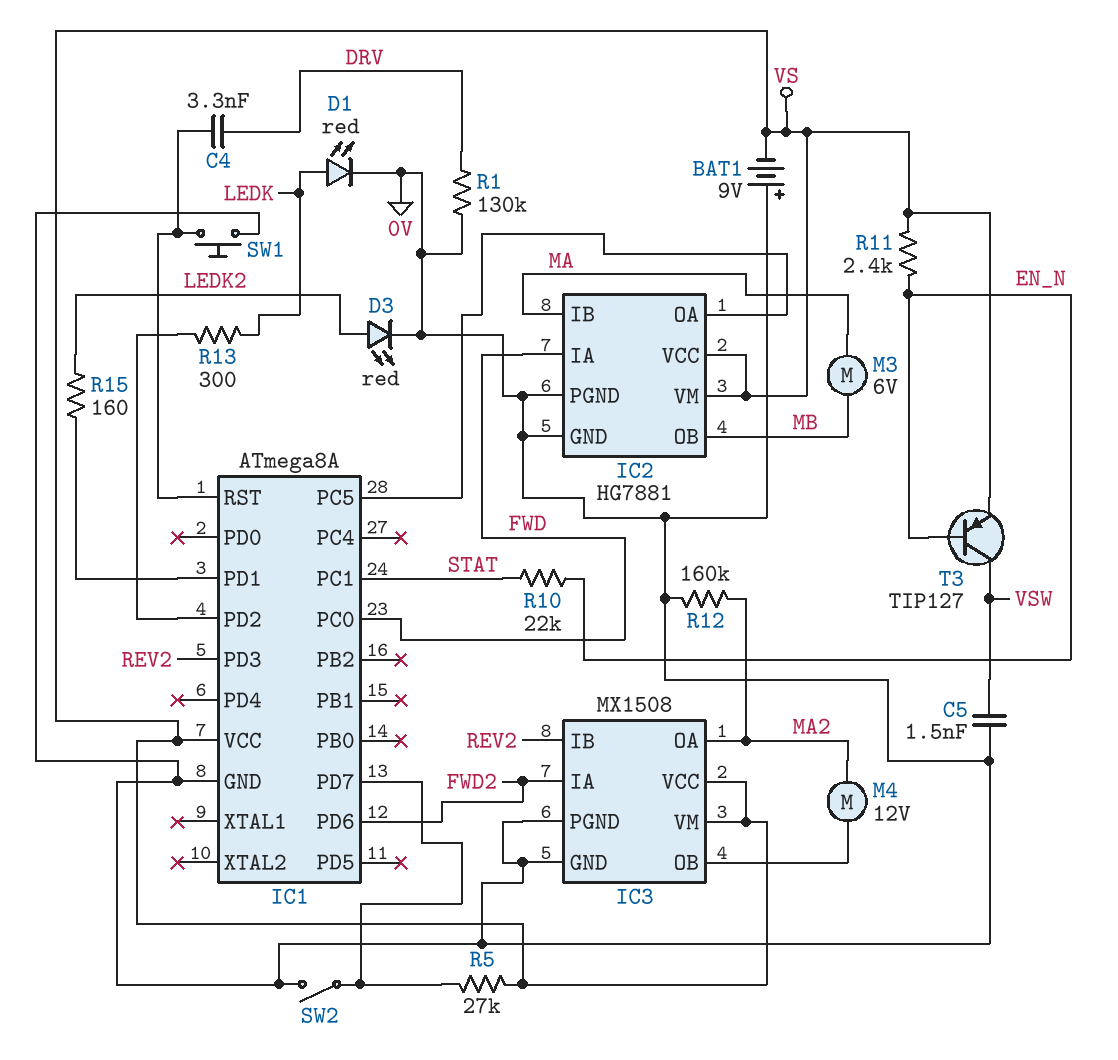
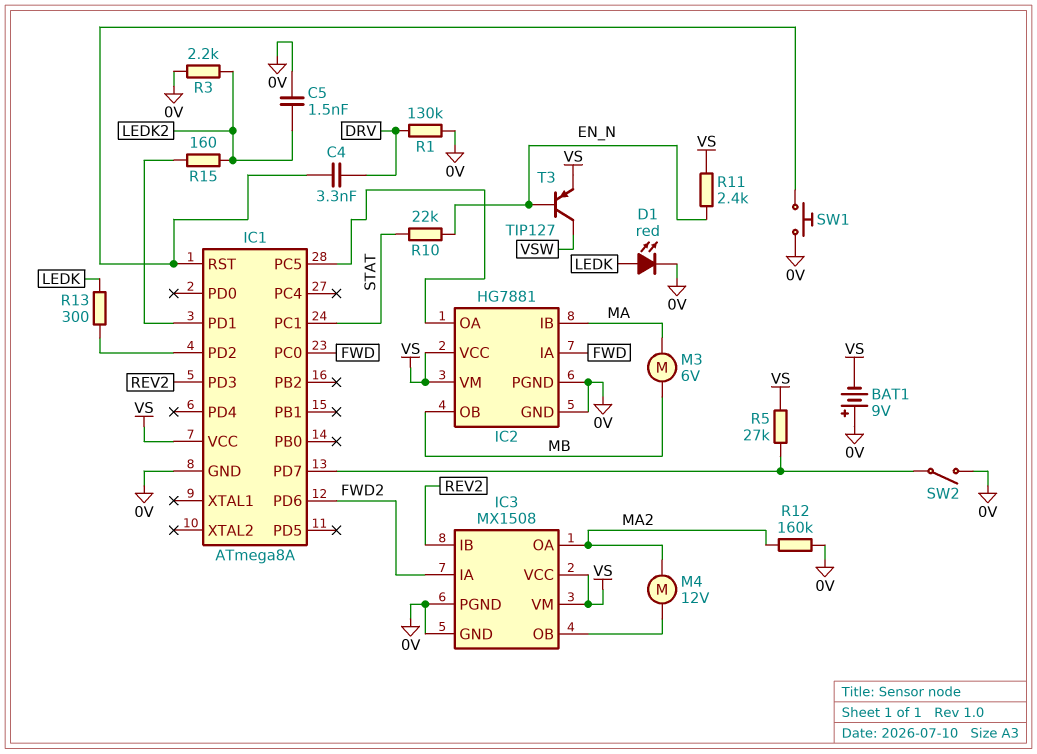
C5: 1.5nF (0V, VSW) -> 1.5nF (0V, LEDK2)
D3: LED red (A LEDK2, K 0V) -> none
R3: none -> 2.2k (0V, LEDK2)

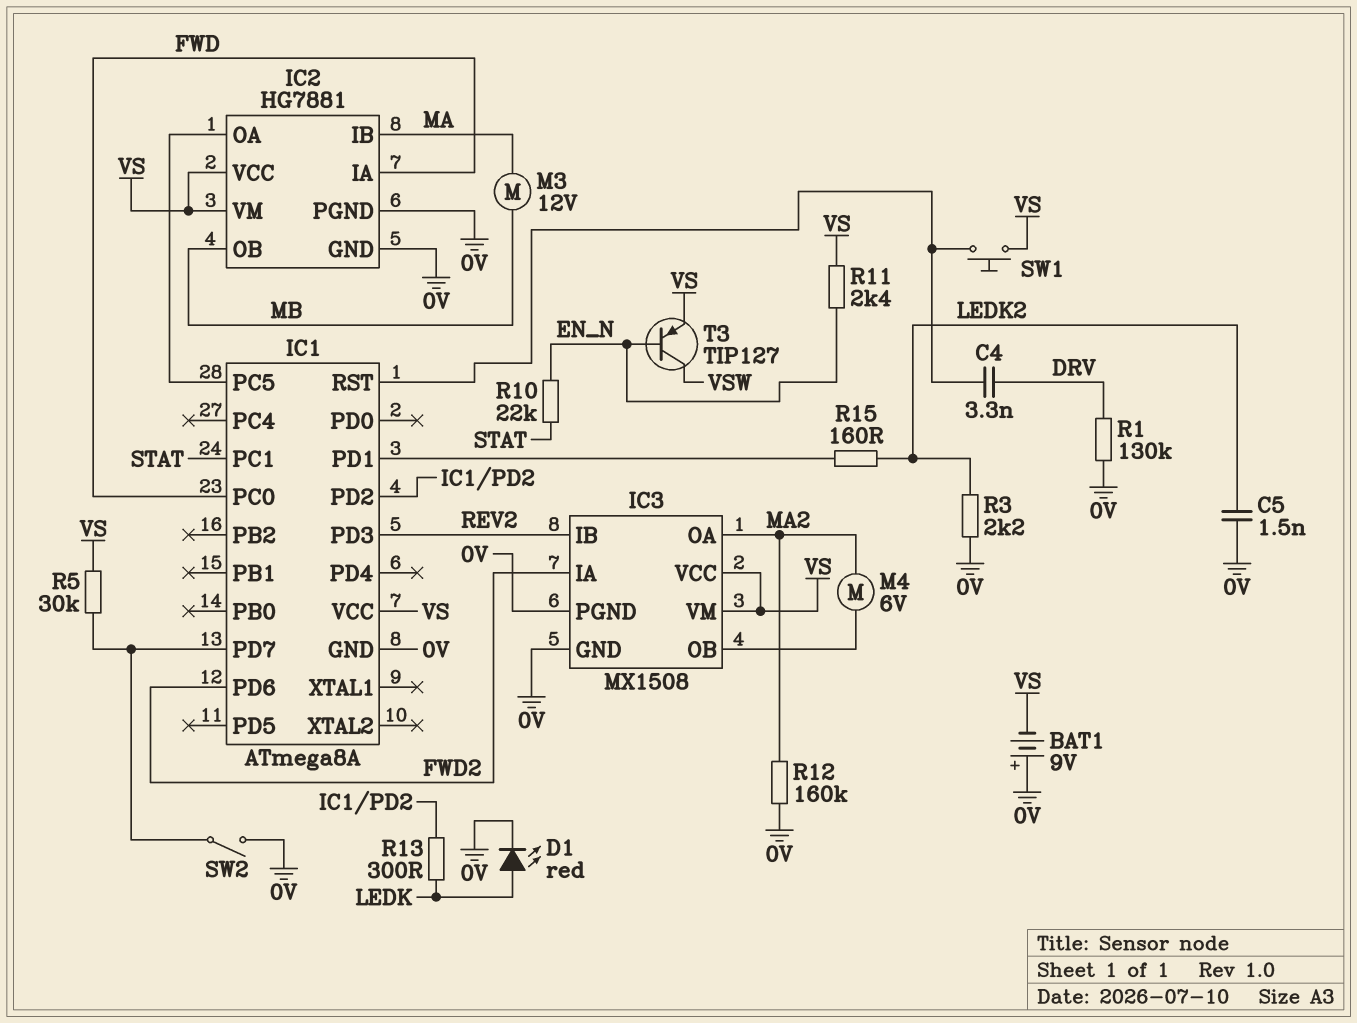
M3: motor 6V (MA, MB) -> motor 12V (MA, MB)
M4: motor 12V (IC3/OB, MA2) -> motor 6V (IC3/OB, MA2)
R5: 27k (IC1/PD7, VS) -> 30k (IC1/PD7, VS)
SW1: button (0V, IC1/RST) -> button (IC1/RST, VS)

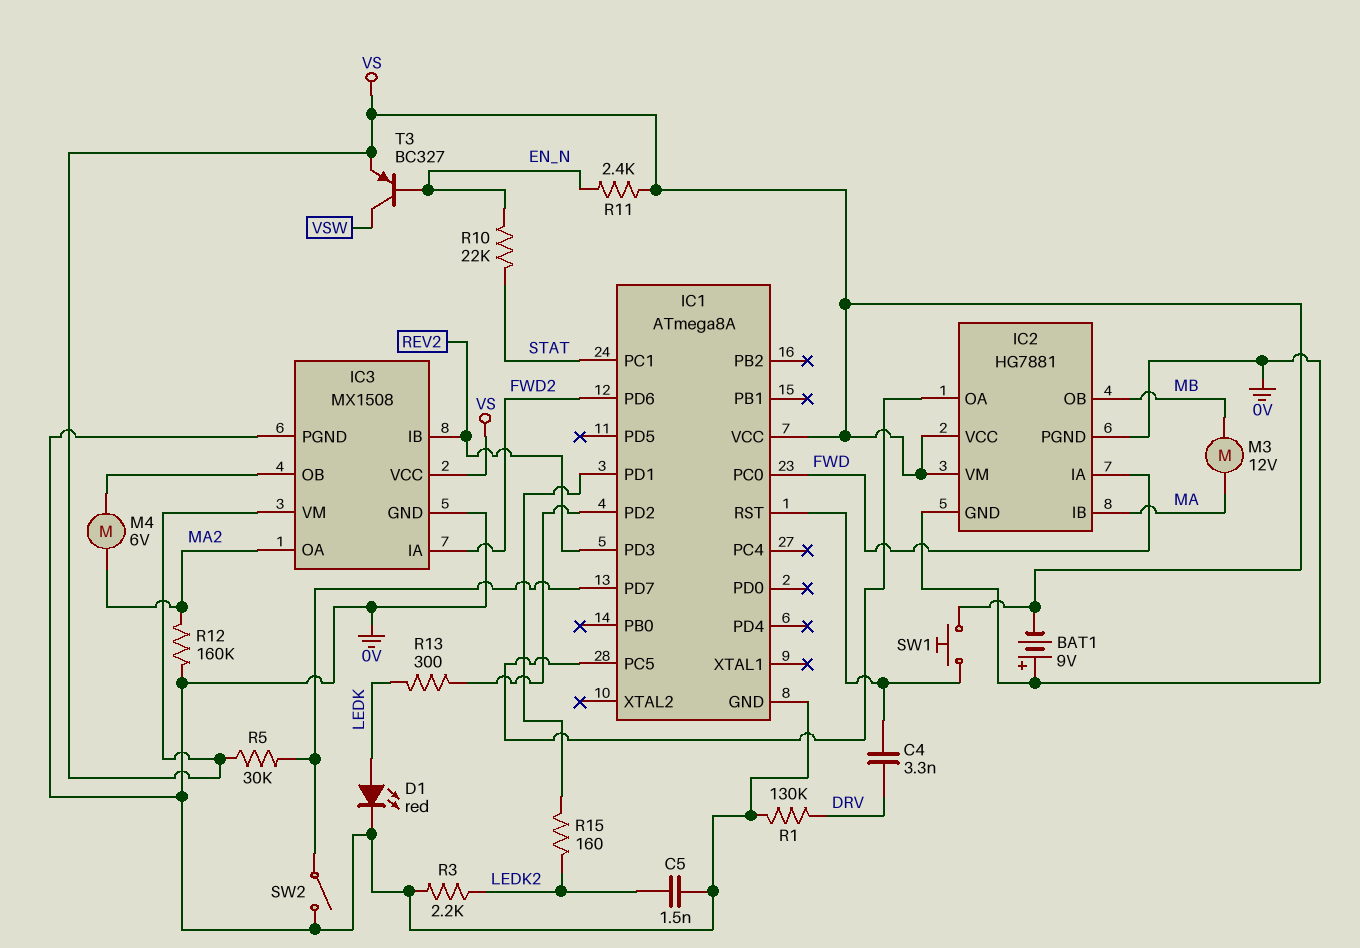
T3: PNP TIP127 (B EN_N, C VSW, E VS) -> PNP BC327 (B EN_N, C VSW, E VS)

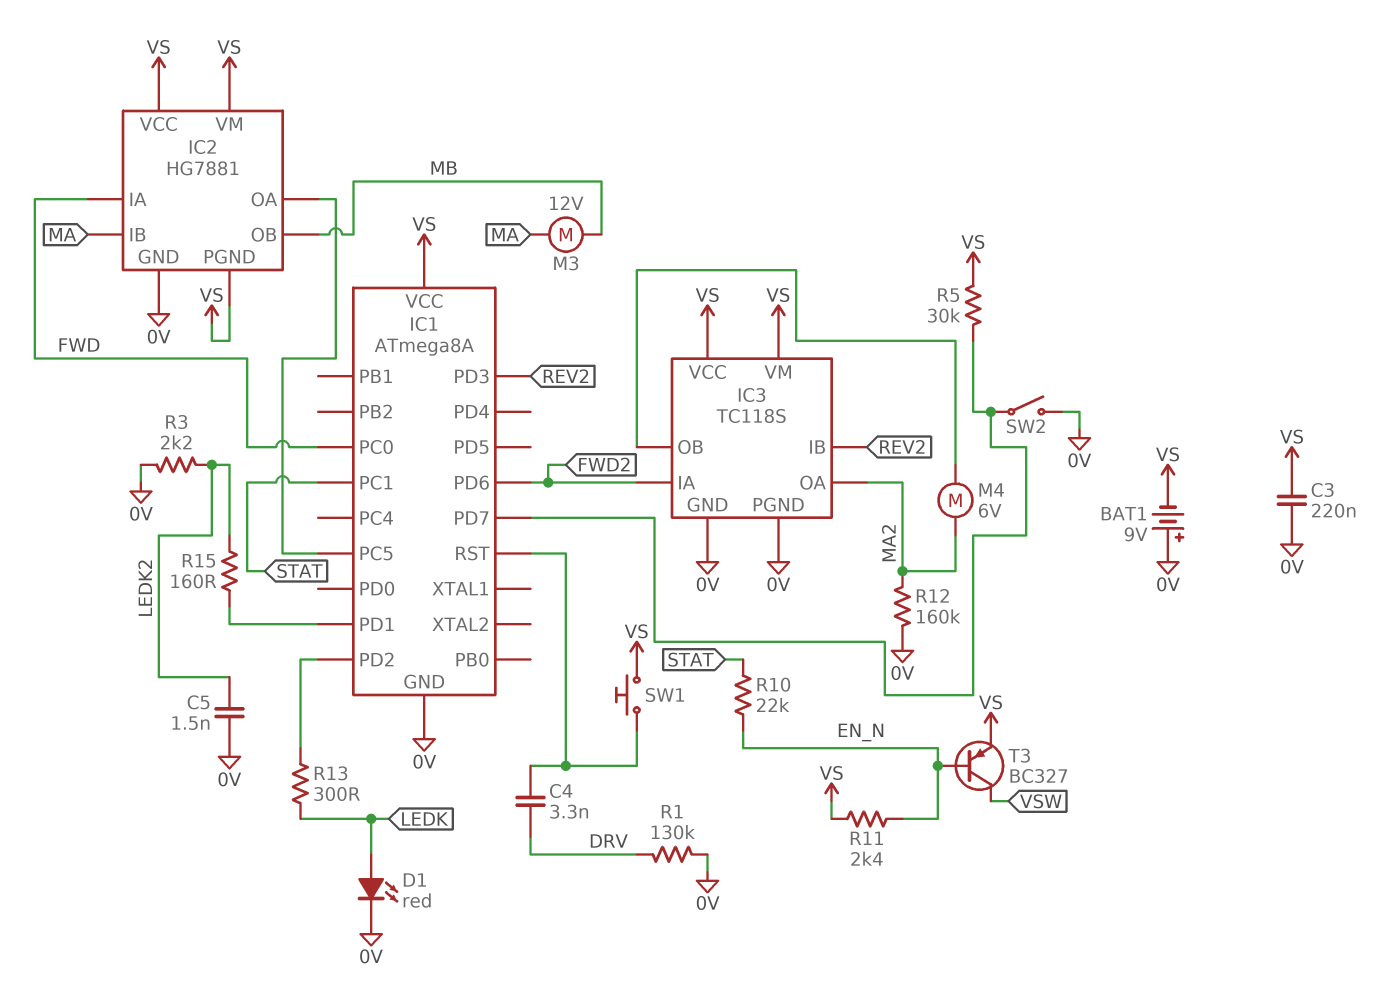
C3: none -> 220nF (0V, VS)
IC2 pin PGND: 0V -> VS
IC3: MX1508 -> TC118S

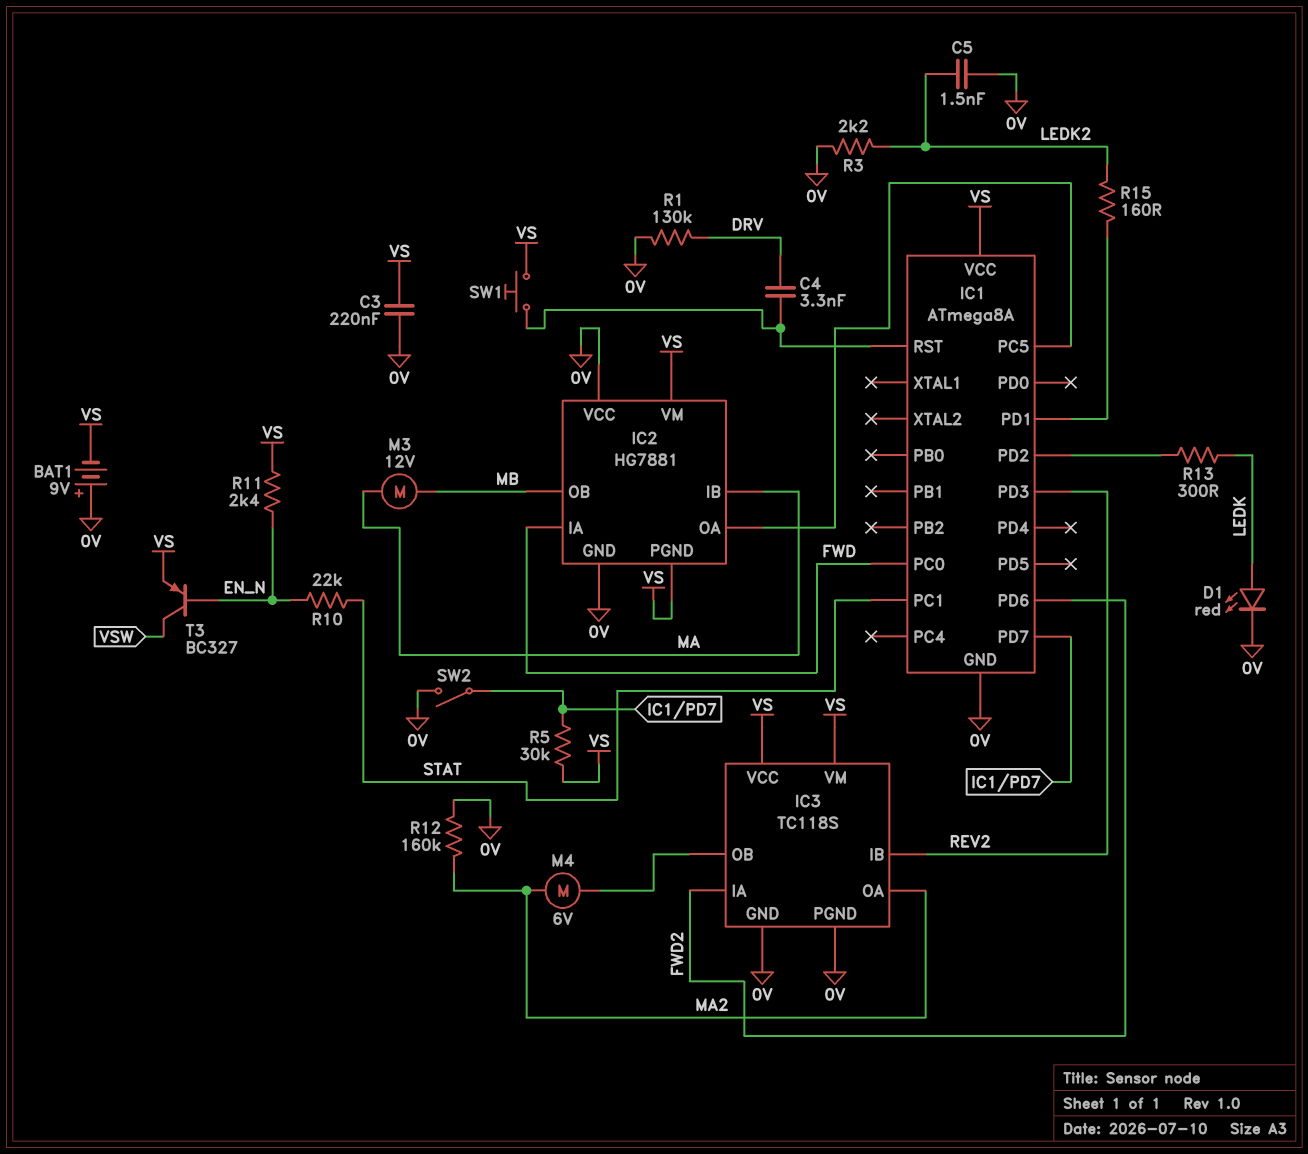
IC2 pin VCC: VS -> 0V

